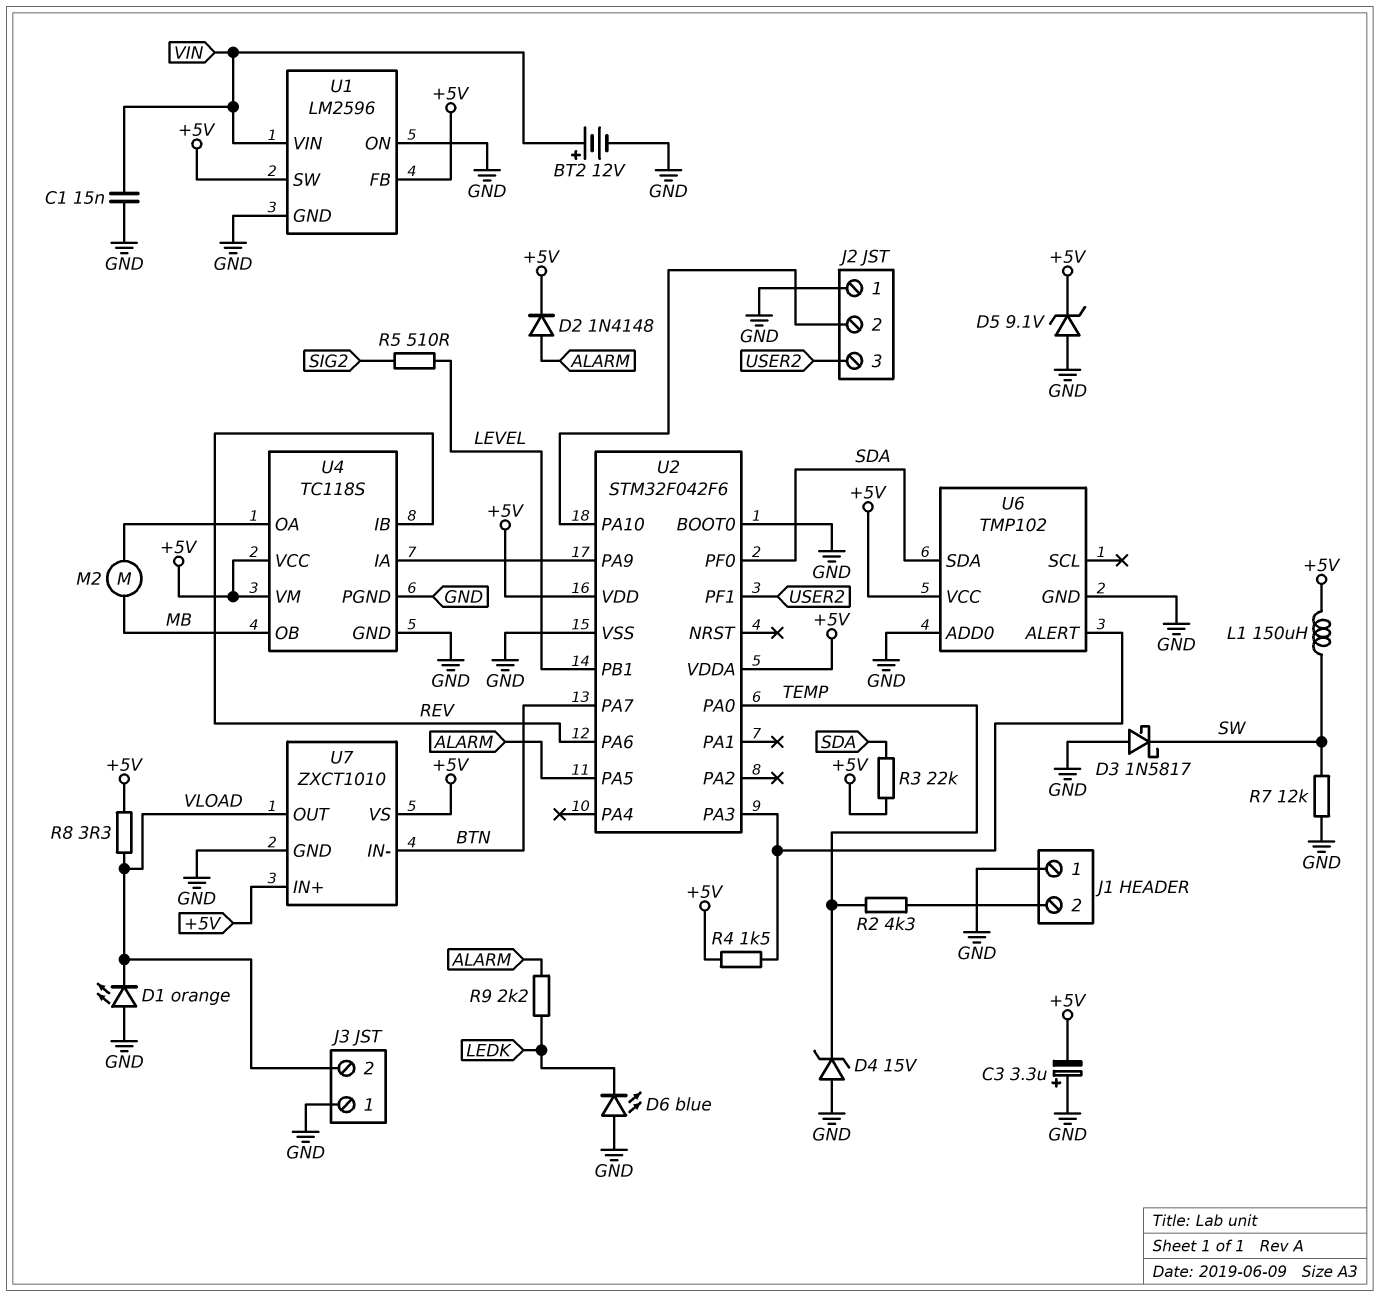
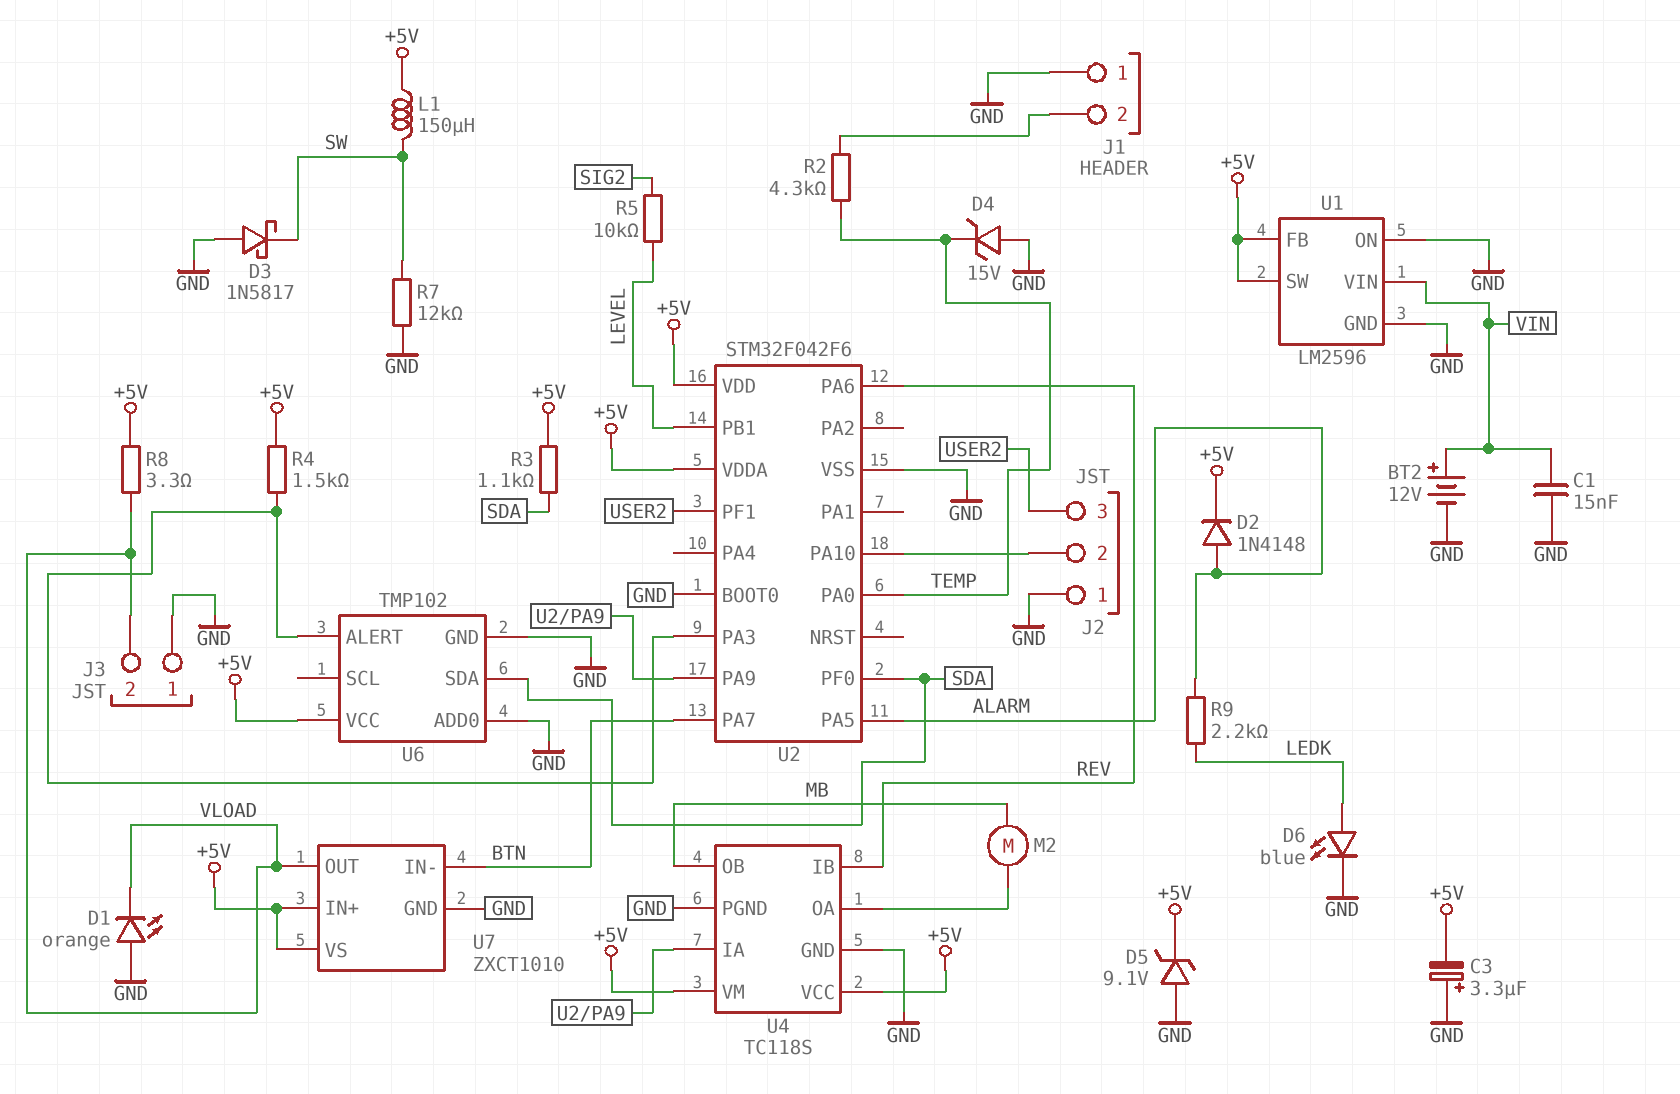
D6: LED blue (A GND, K LEDK) -> LED blue (A LEDK, K GND)
R3: 22k (+5V, SDA) -> 1.1k (+5V, SDA)
R5: 510 (LEVEL, SIG2) -> 10k (LEVEL, SIG2)

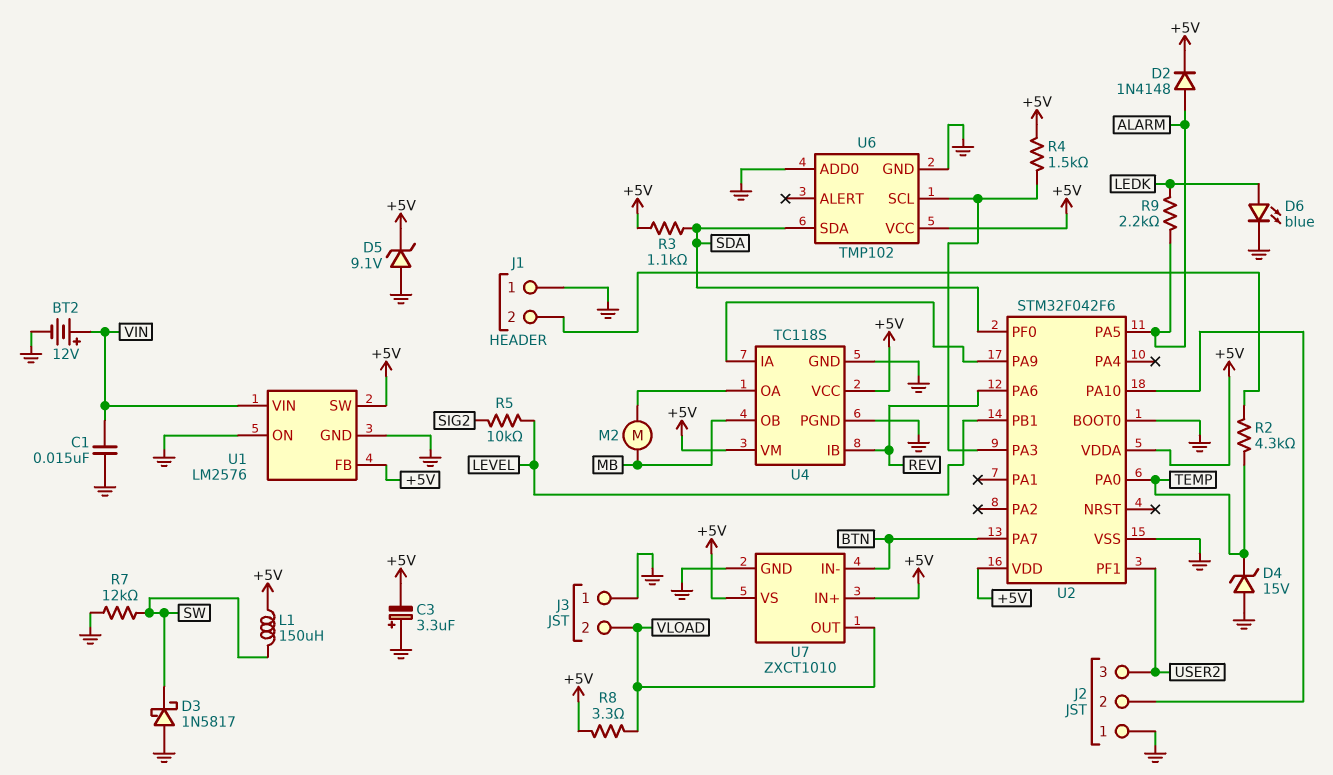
D1: LED orange (A GND, K VLOAD) -> none
U1: LM2596 -> LM2576
U6 pin ALERT: U2/PA3 -> none
U6 pin SCL: none -> U2/PA3

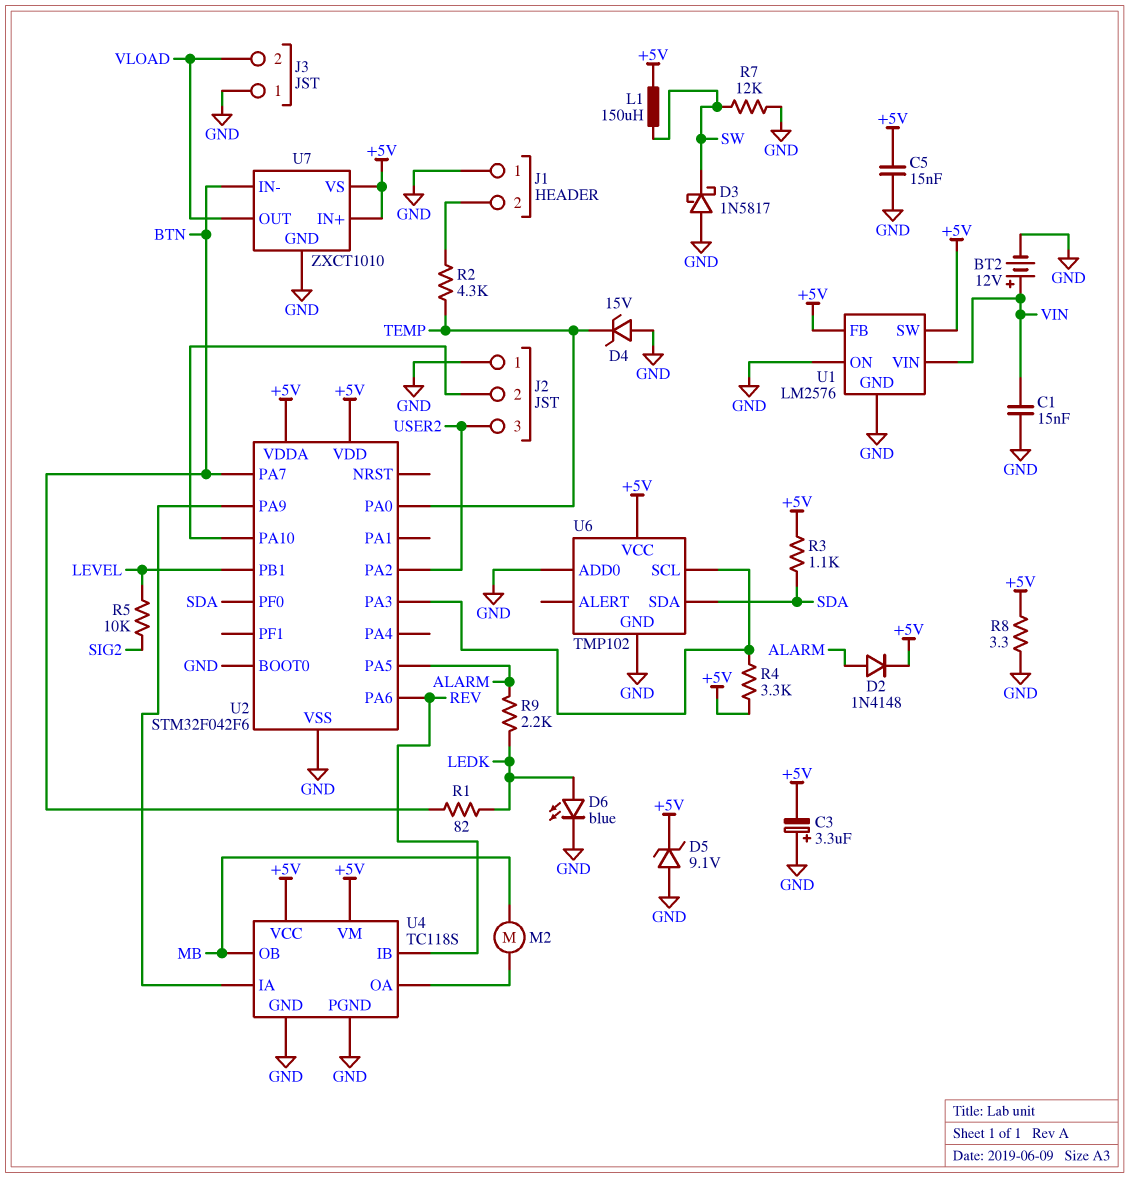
C5: none -> 15nF (+5V, GND)
R1: none -> 82 (BTN, LEDK)
R4: 1.5k (+5V, U2/PA3) -> 3.3k (+5V, U2/PA3)
R8: 3.3 (+5V, VLOAD) -> 3.3 (+5V, GND)
U2 pin PA2: none -> USER2
U2 pin PF1: USER2 -> none

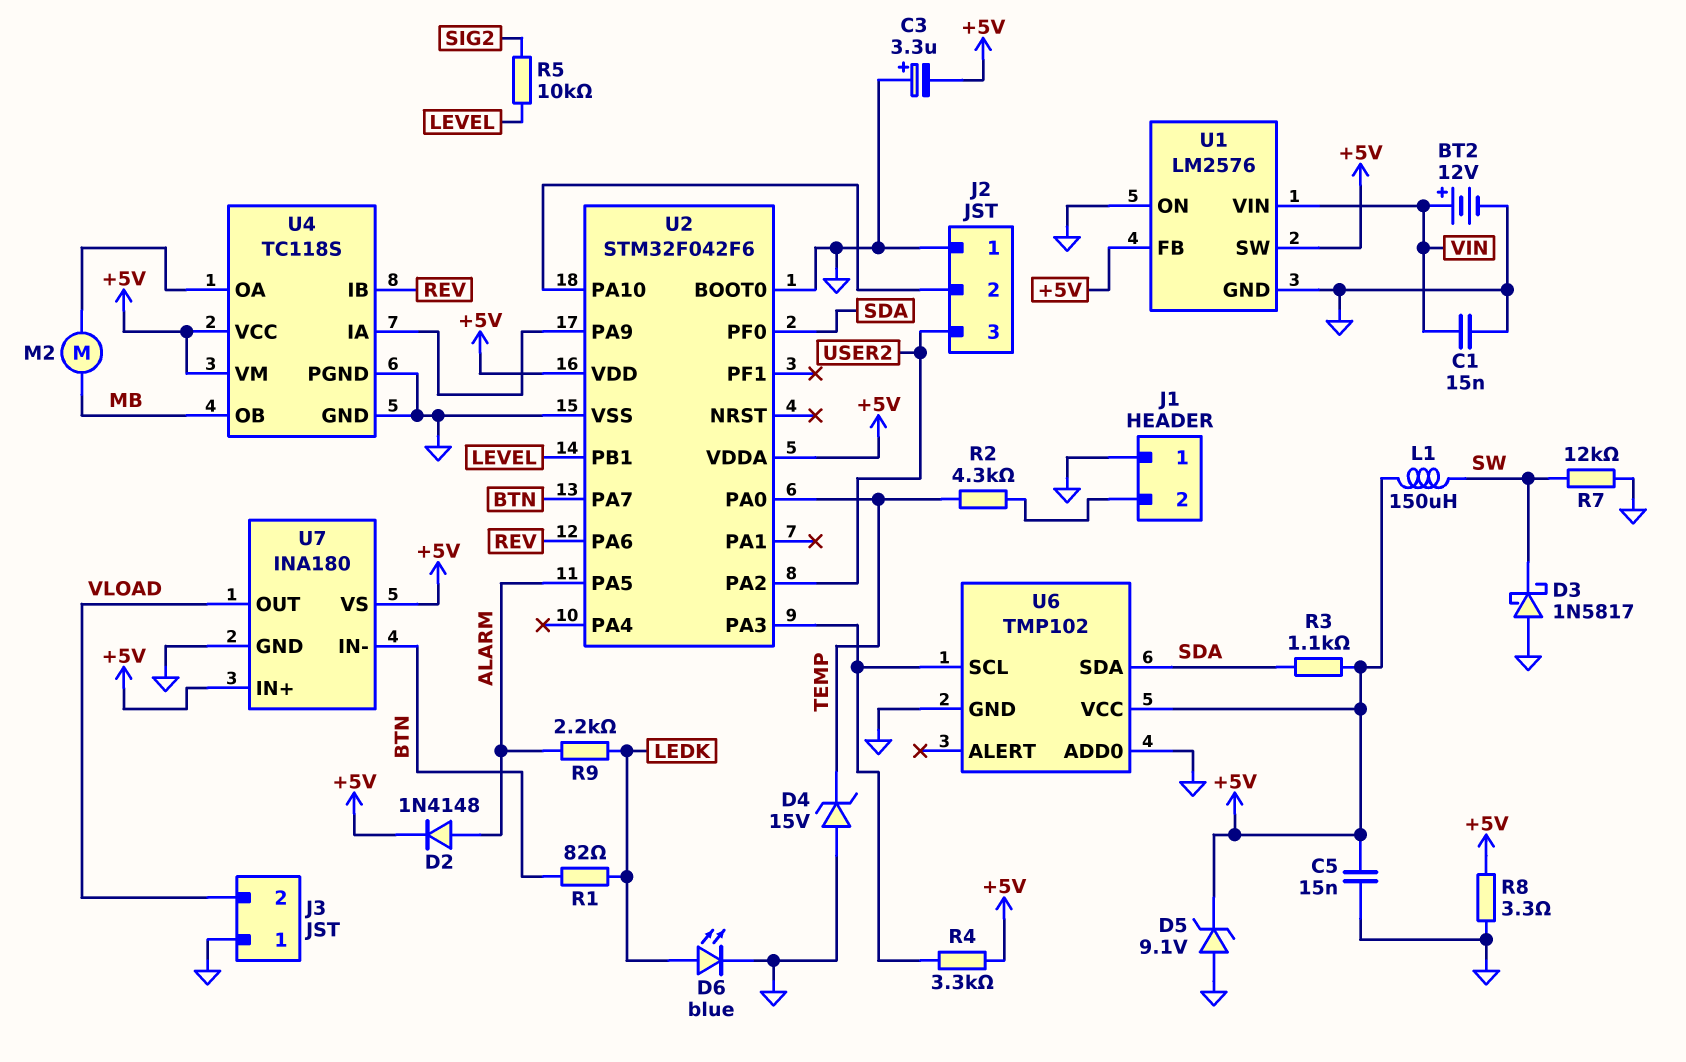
U7: ZXCT1010 -> INA180

